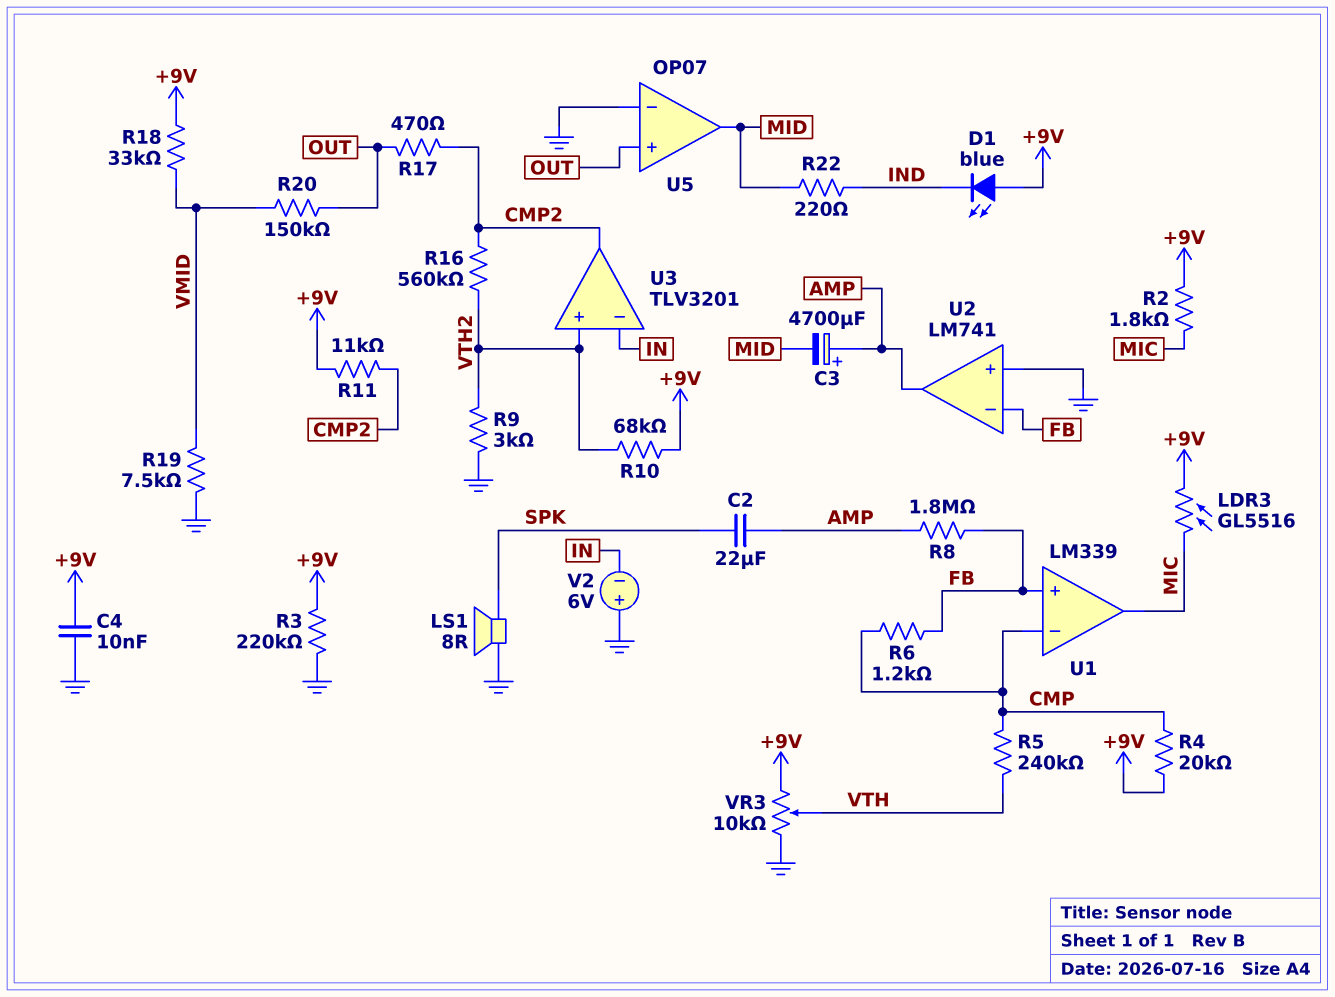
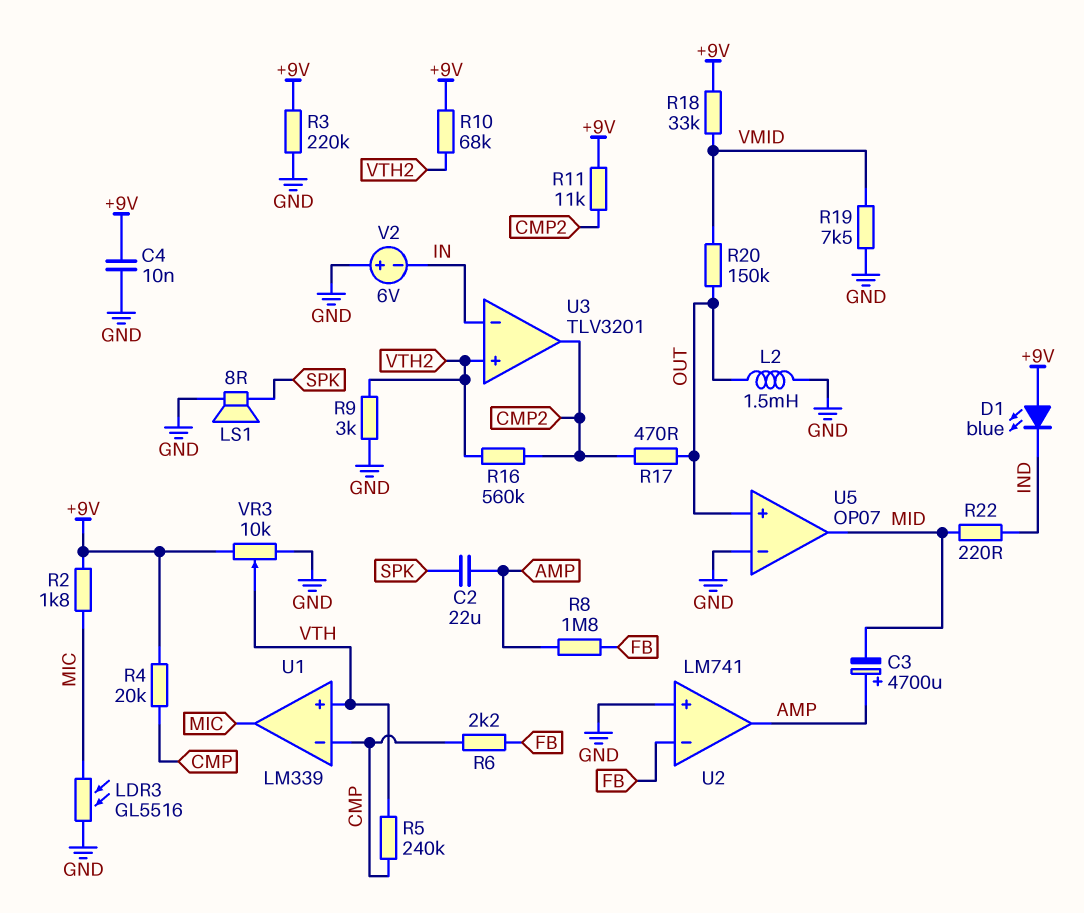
L2: none -> 1.5mH (GND, OUT)
LDR3: GL5516 (+9V, MIC) -> GL5516 (GND, MIC)
R6: 1.2k (CMP, FB) -> 2.2k (CMP, FB)
U1 pin in+: FB -> VTH

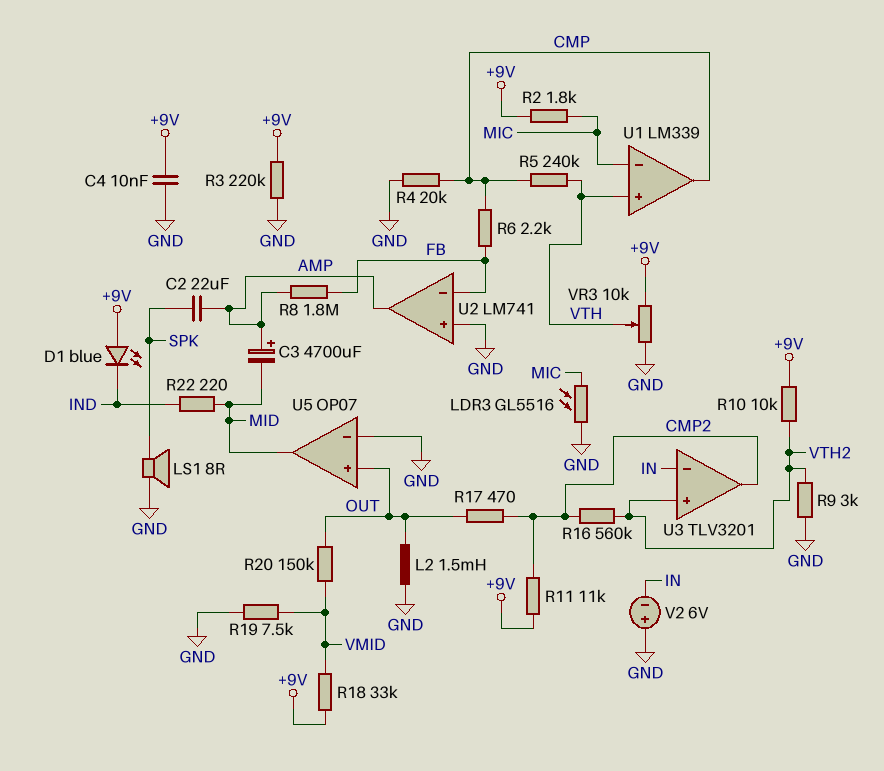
R4: 20k (+9V, CMP) -> 20k (CMP, GND)
R10: 68k (+9V, VTH2) -> 10k (+9V, VTH2)
U1 pin in-: CMP -> MIC
U1 pin out: MIC -> CMP

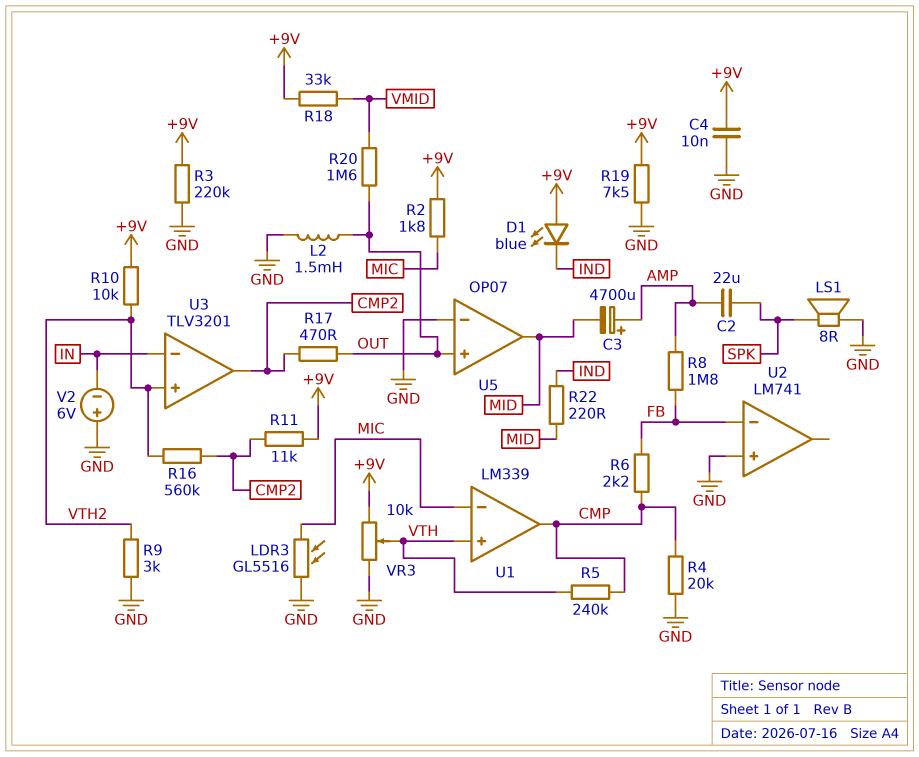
R19: 7.5k (GND, VMID) -> 7.5k (+9V, GND)
R20: 150k (OUT, VMID) -> 1.6M (OUT, VMID)
U2 pin out: AMP -> none

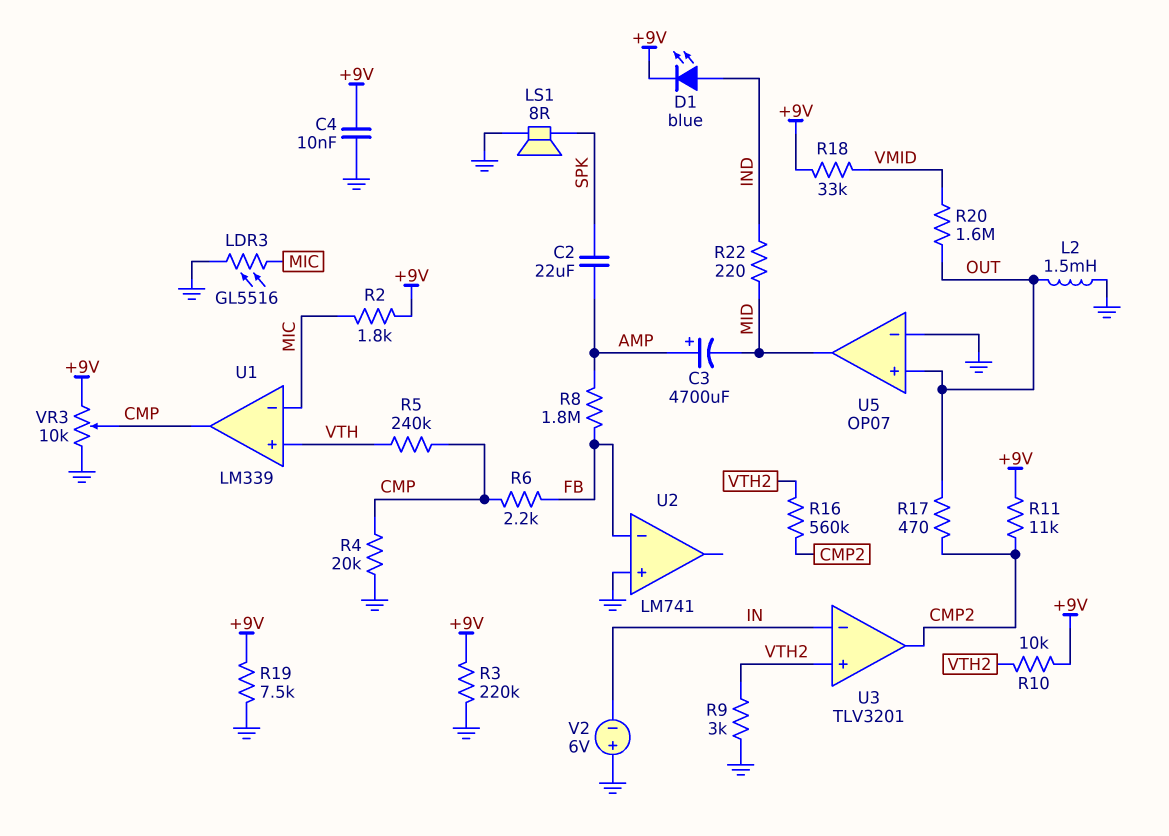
D1: LED blue (A +9V, K IND) -> LED blue (A IND, K +9V)
VR3: 10k (+9V, GND, wiper VTH) -> 10k (+9V, GND, wiper CMP)

